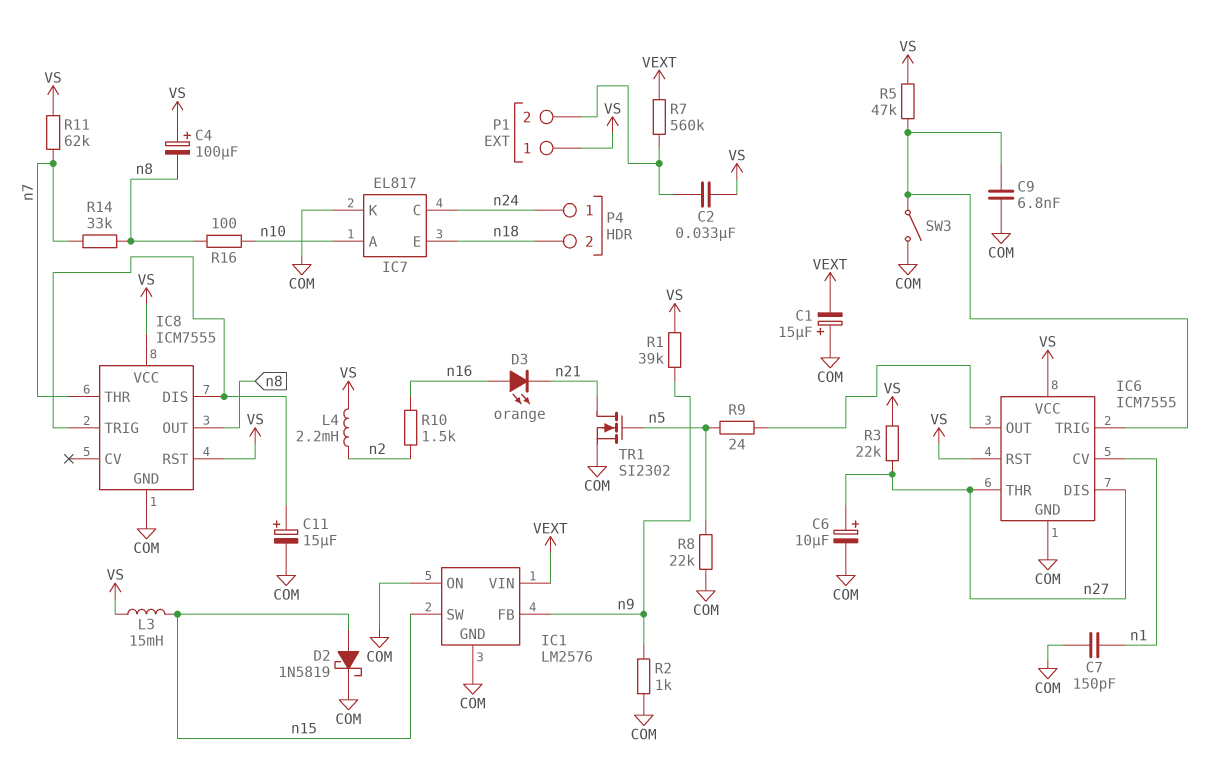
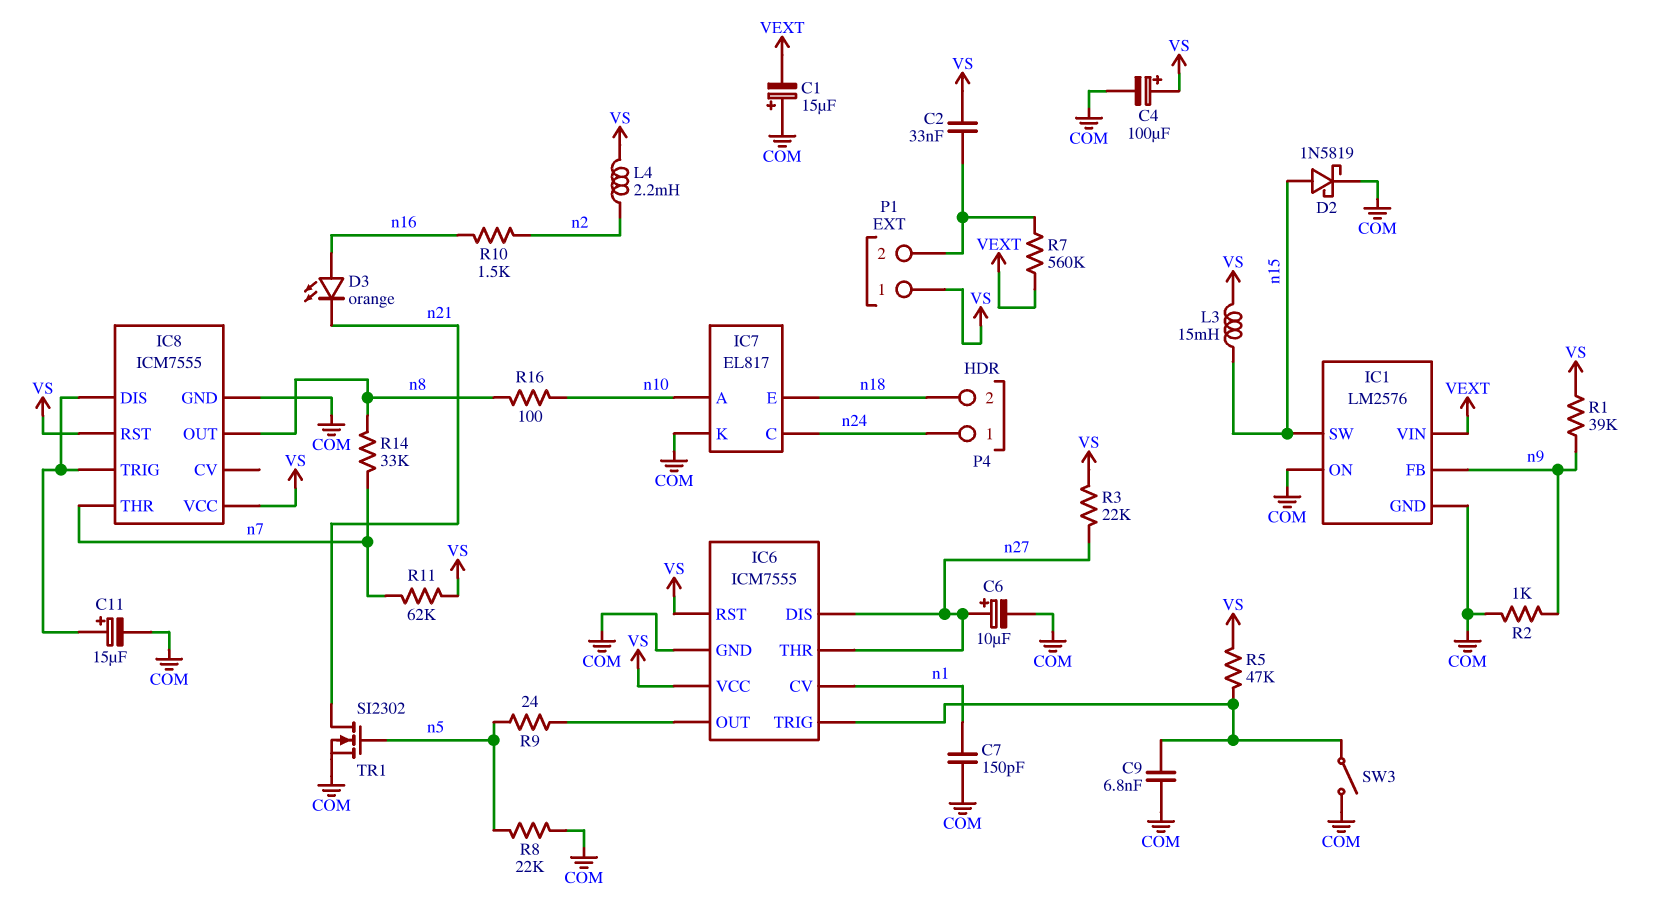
C4: 100uF (plus VS, minus n8) -> 100uF (plus VS, minus COM)

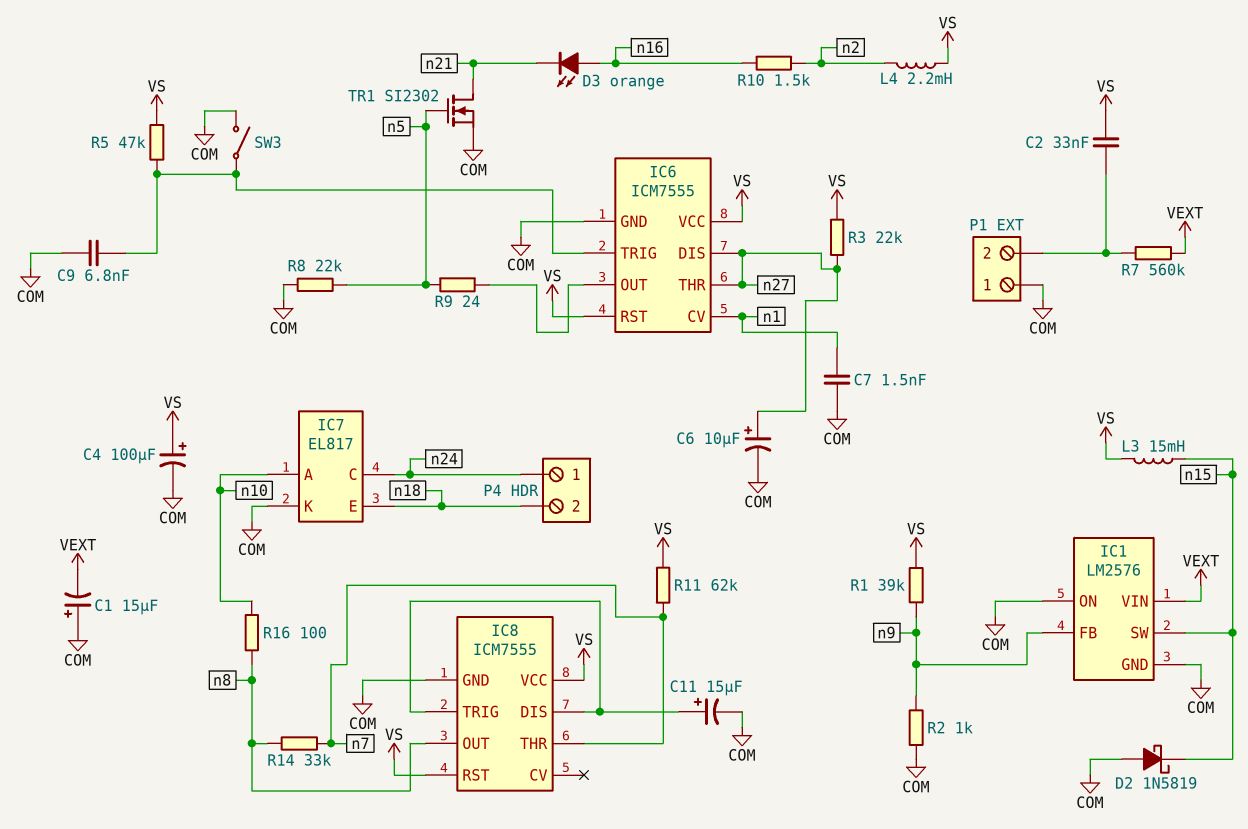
C7: 150pF (COM, n1) -> 1.5nF (COM, n1)
D2: schottky 1N5819 (A n15, K COM) -> schottky 1N5819 (A COM, K n15)
P1 pin 1: VS -> COM

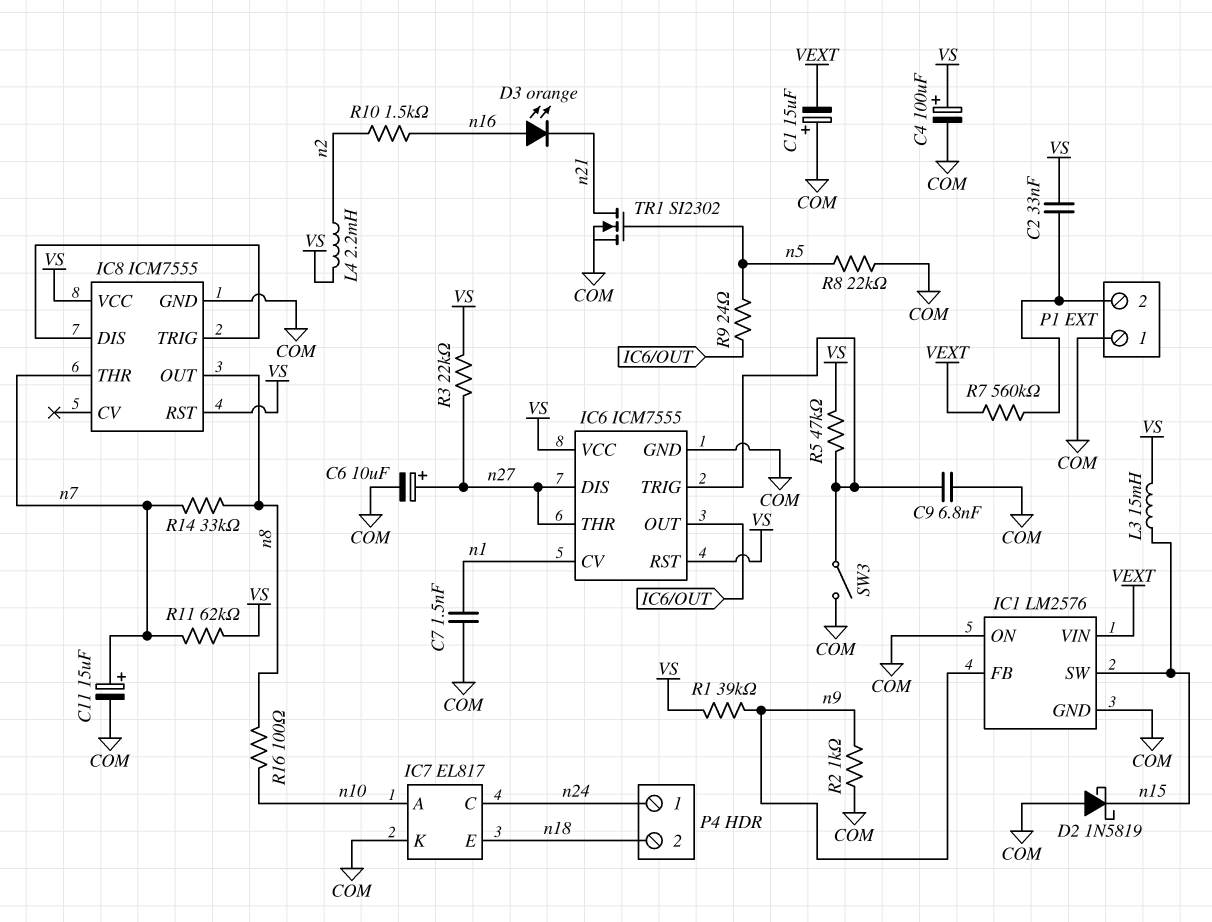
C11: 15uF (plus IC8/DIS, minus COM) -> 15uF (plus n7, minus COM)

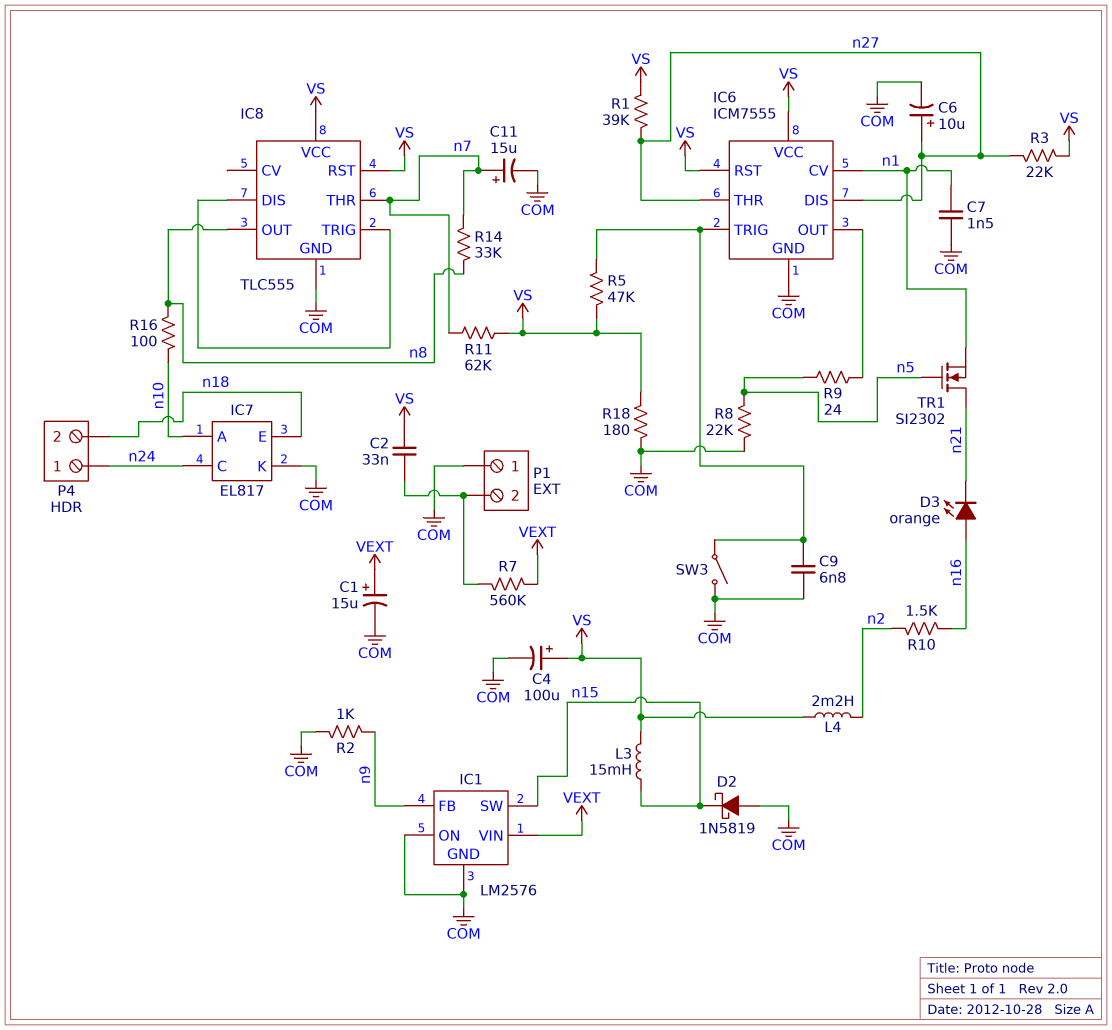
C1: 15uF (plus COM, minus VEXT) -> 15uF (plus VEXT, minus COM)
IC8: ICM7555 -> TLC555
R1: 39k (VS, n9) -> 39k (VS, n27)
R18: none -> 180 (COM, VS)
TR1: NMOS SI2302 (G n5, D n21, S COM) -> NMOS SI2302 (G n5, D n21, S n1)

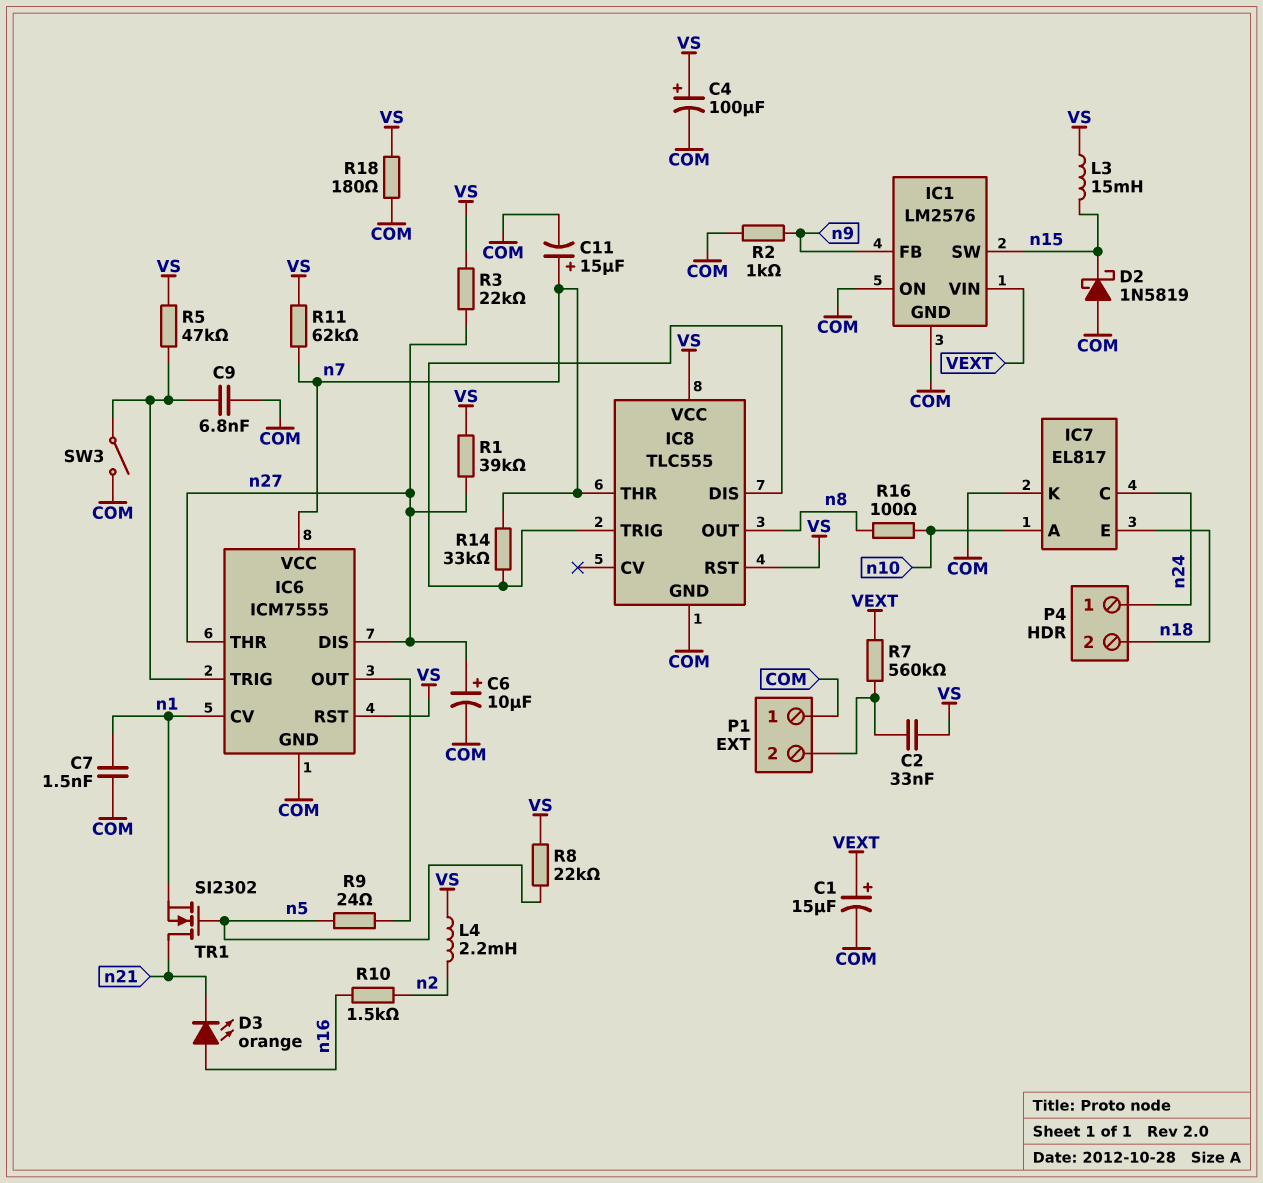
IC6 pin VCC: VS -> n7
R8: 22k (COM, n5) -> 22k (VS, n5)
R14: 33k (n7, n8) -> 33k (IC8/DIS, n7)

